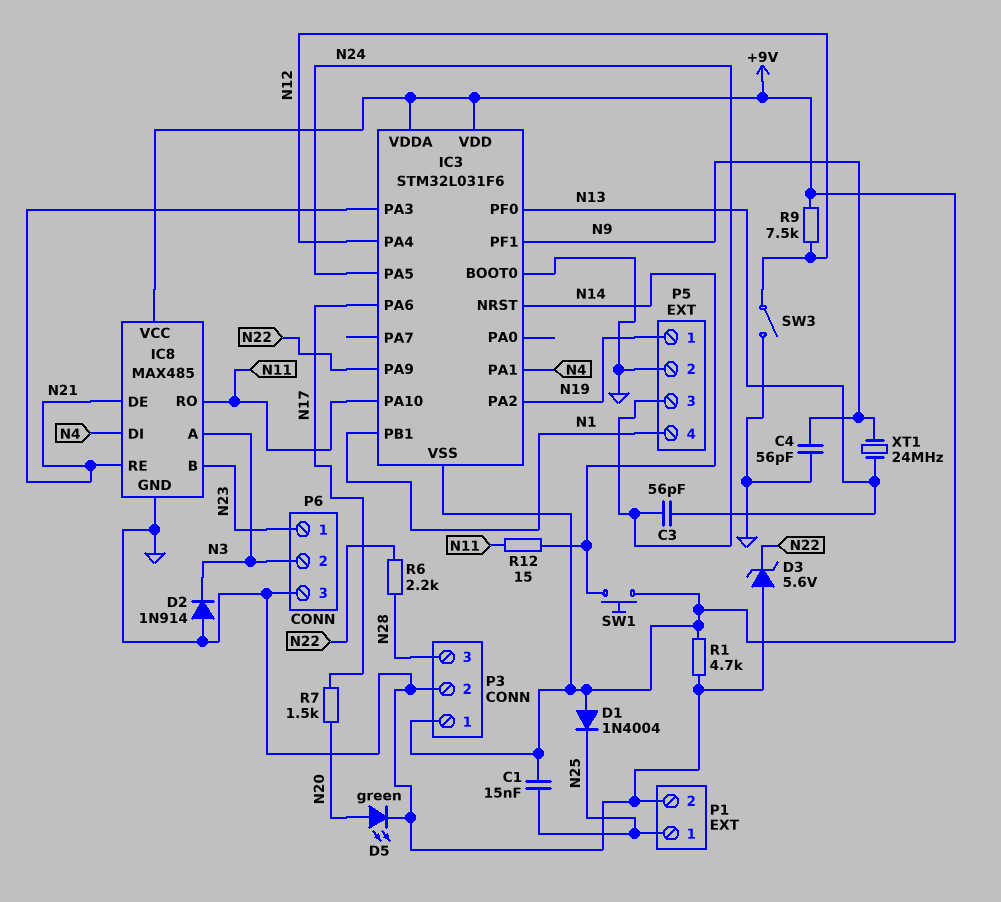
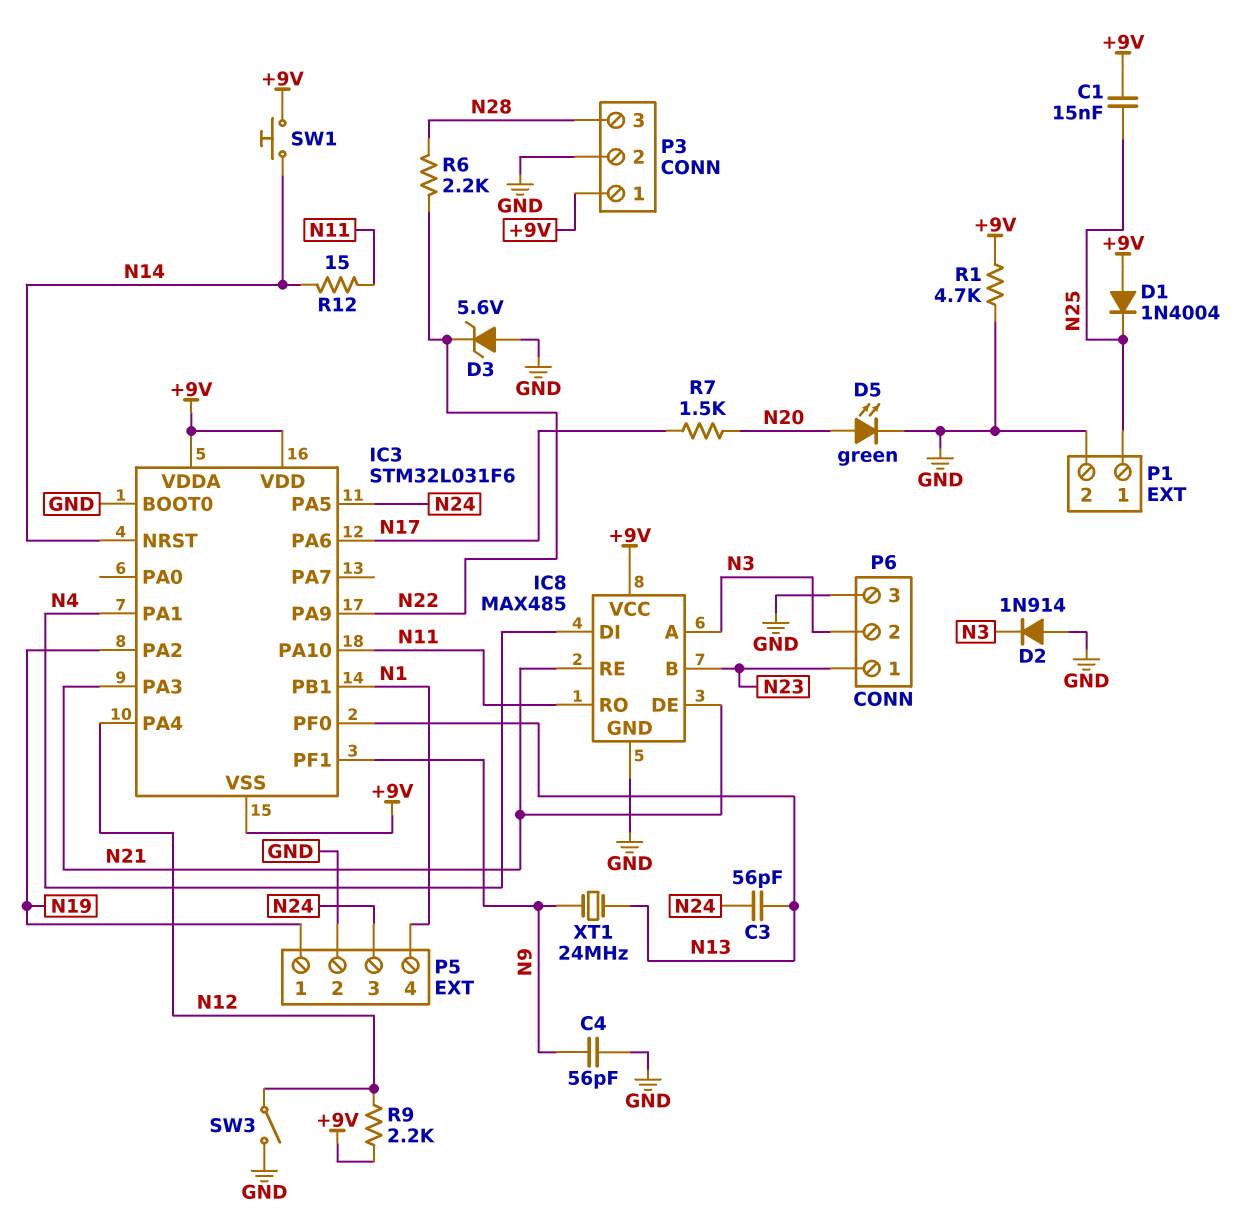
R9: 7.5k (+9V, N12) -> 2.2k (+9V, N12)

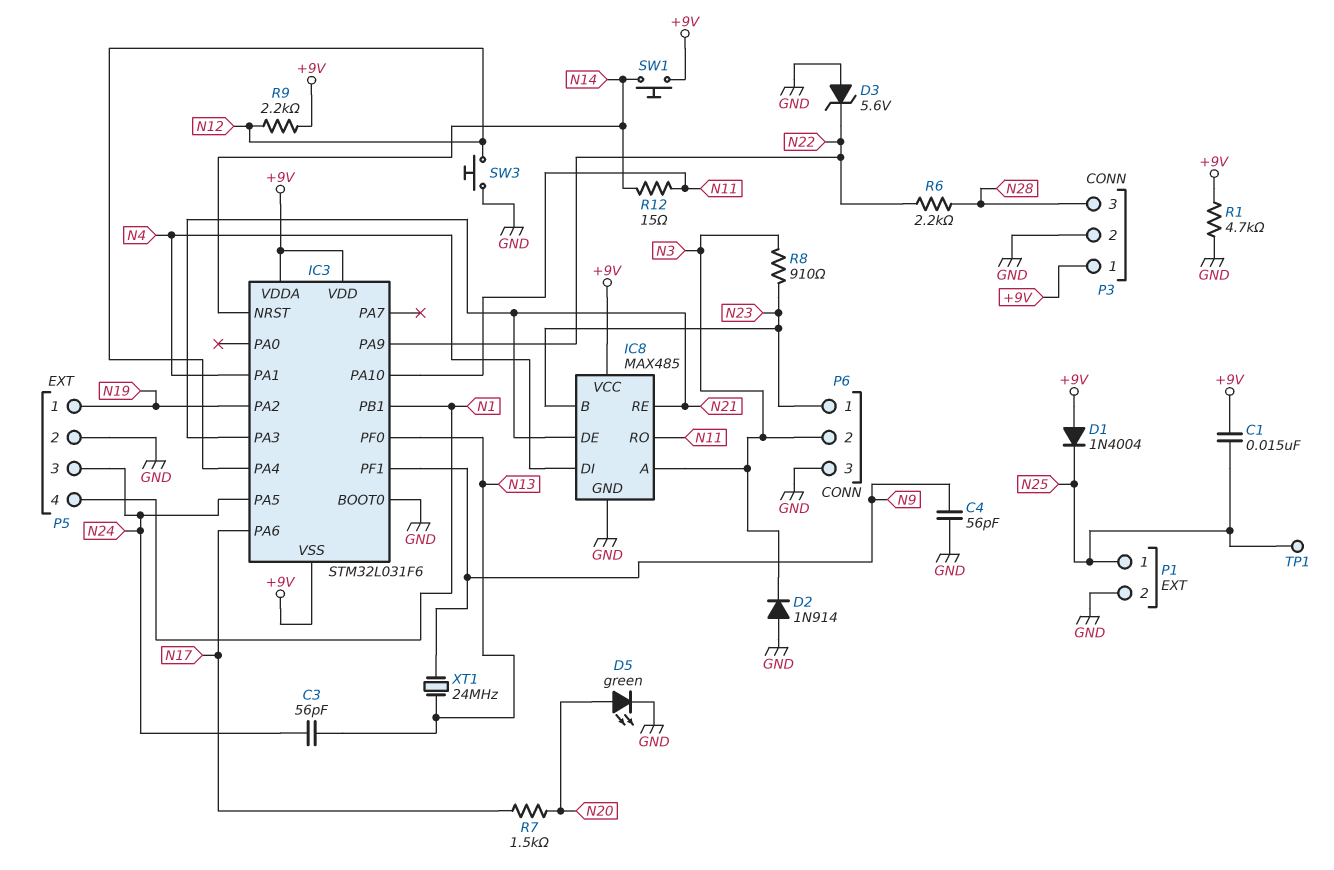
R8: none -> 910 (N3, N23)
SW3: switch (GND, N12) -> button (GND, N12)
TP1: none -> test point (N25)

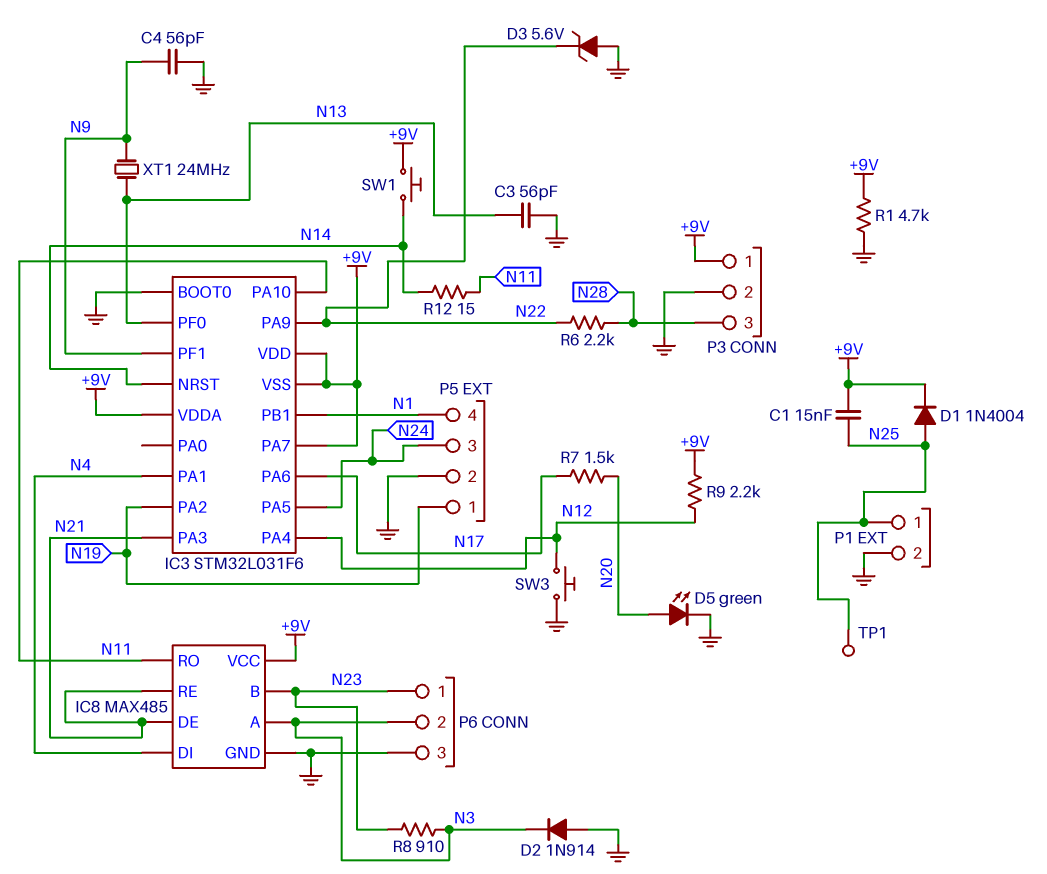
C3: 56pF (N13, N24) -> 56pF (GND, N13)
D1: diode 1N4004 (A +9V, K N25) -> diode 1N4004 (A N25, K +9V)
IC3 pin PA7: none -> +9V

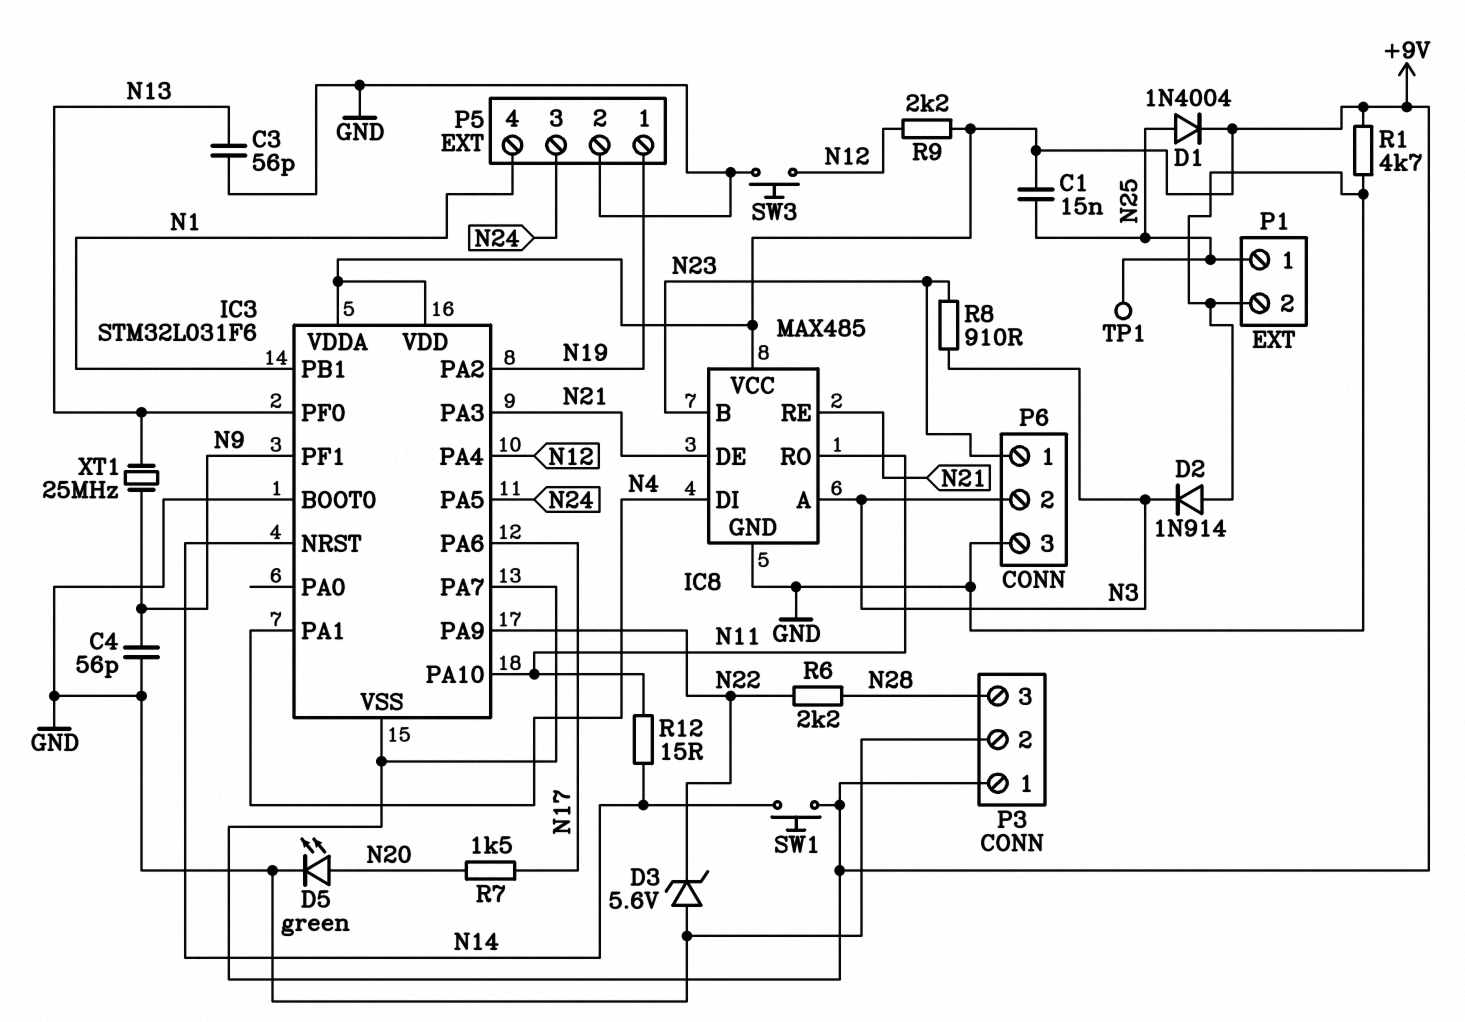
XT1: 24MHz (N9, N13) -> 25MHz (N9, N13)

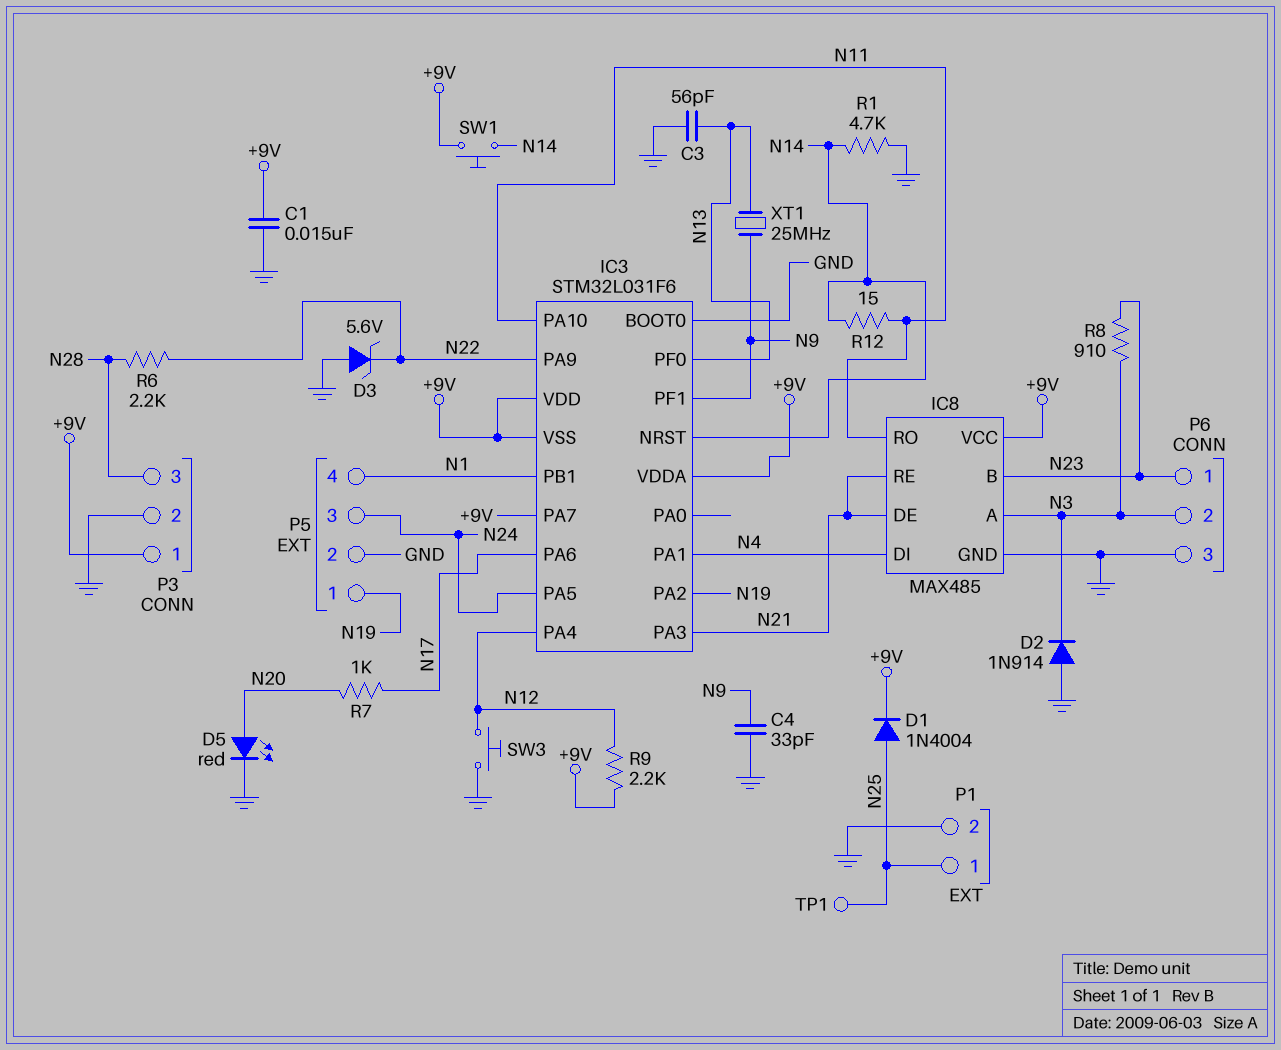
C1: 15nF (+9V, N25) -> 15nF (+9V, GND)
C4: 56pF (GND, N9) -> 33pF (GND, N9)
D5: LED green (A N20, K GND) -> LED red (A N20, K GND)
R1: 4.7k (+9V, GND) -> 4.7k (GND, N14)
R7: 1.5k (N17, N20) -> 1k (N17, N20)

